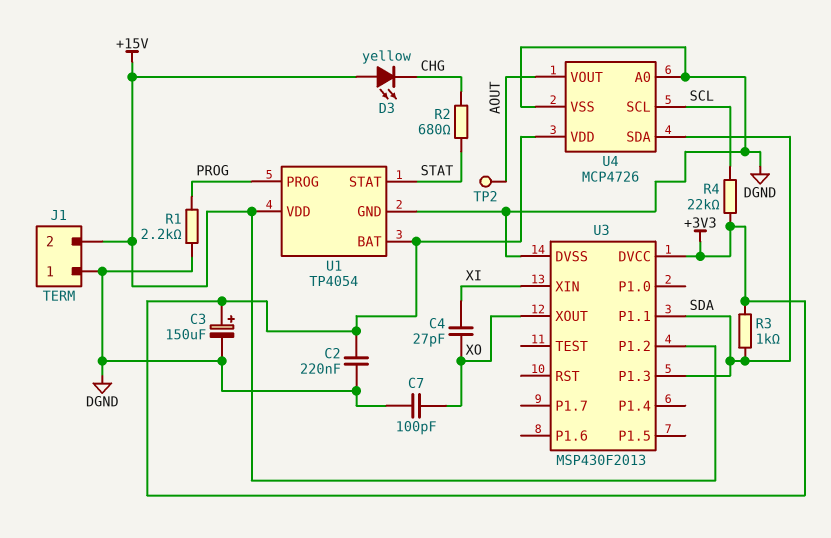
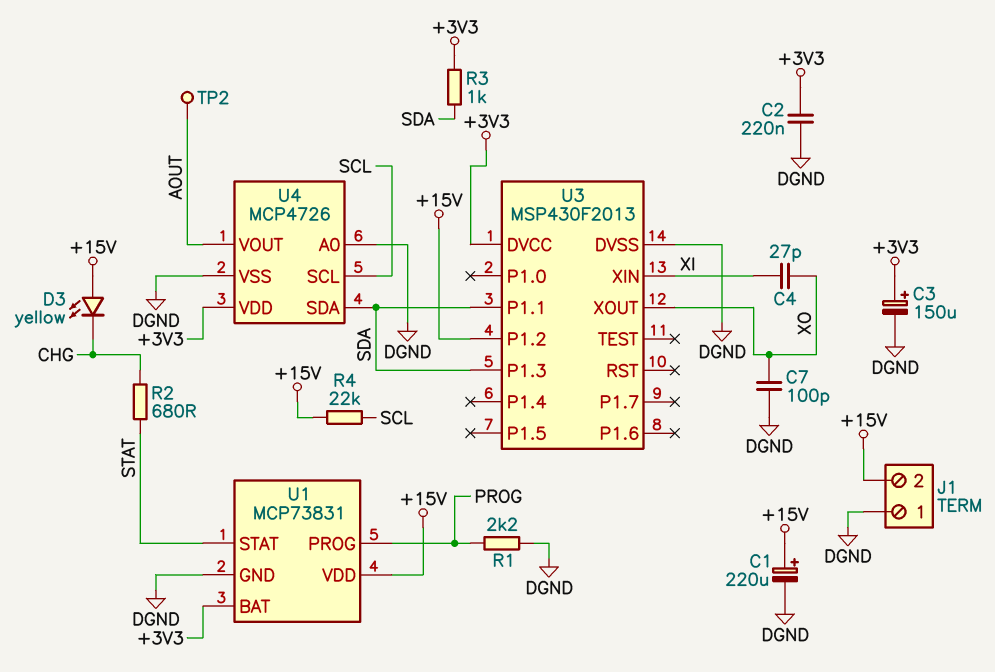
C1: none -> 220uF (plus +15V, minus DGND)
R4: 22k (+3V3, SCL) -> 22k (+15V, SCL)
U1: TP4054 -> MCP73831

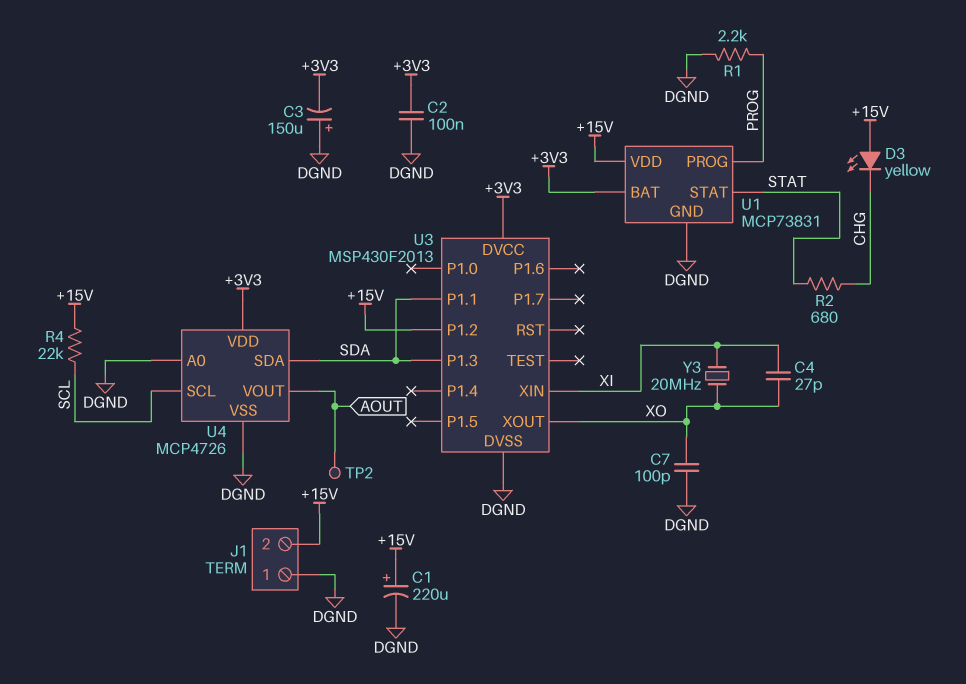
C2: 220nF (+3V3, DGND) -> 100nF (+3V3, DGND)
C3: 150uF (plus +3V3, minus DGND) -> 150uF (plus DGND, minus +3V3)
R3: 1k (+3V3, SDA) -> none
Y3: none -> 20MHz (XI, XO)

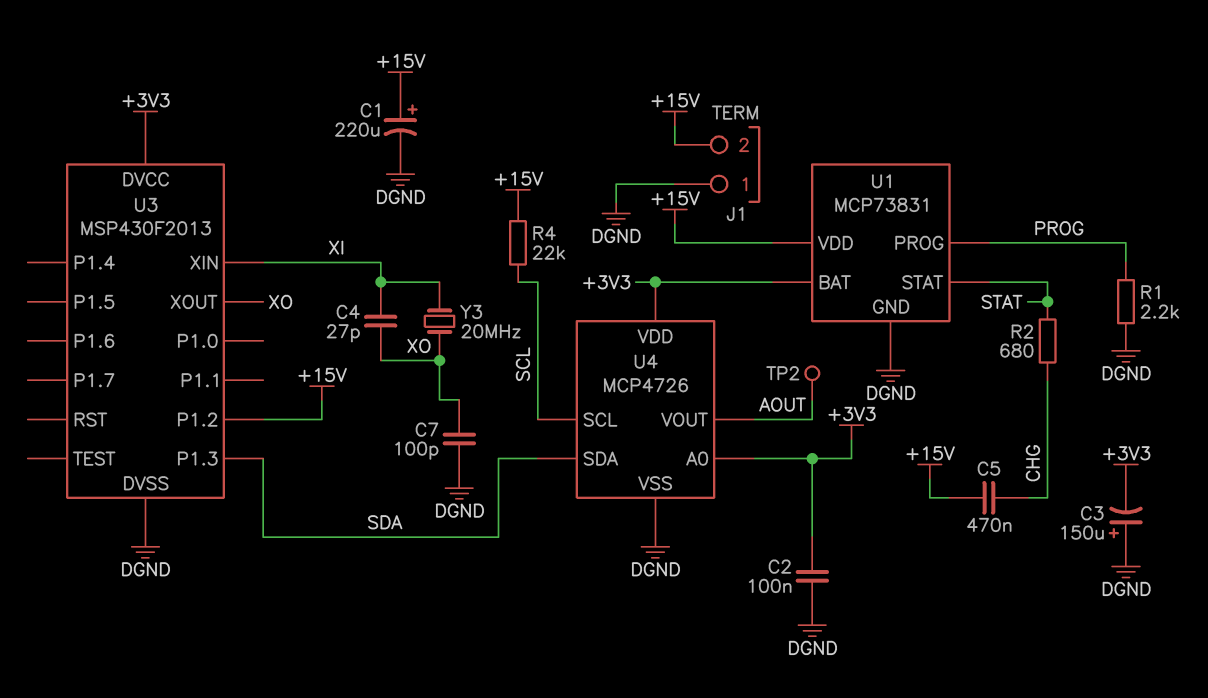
C5: none -> 470nF (+15V, CHG)
D3: LED yellow (A +15V, K CHG) -> none
U3 pin P1.1: SDA -> none
U4 pin A0: DGND -> +3V3

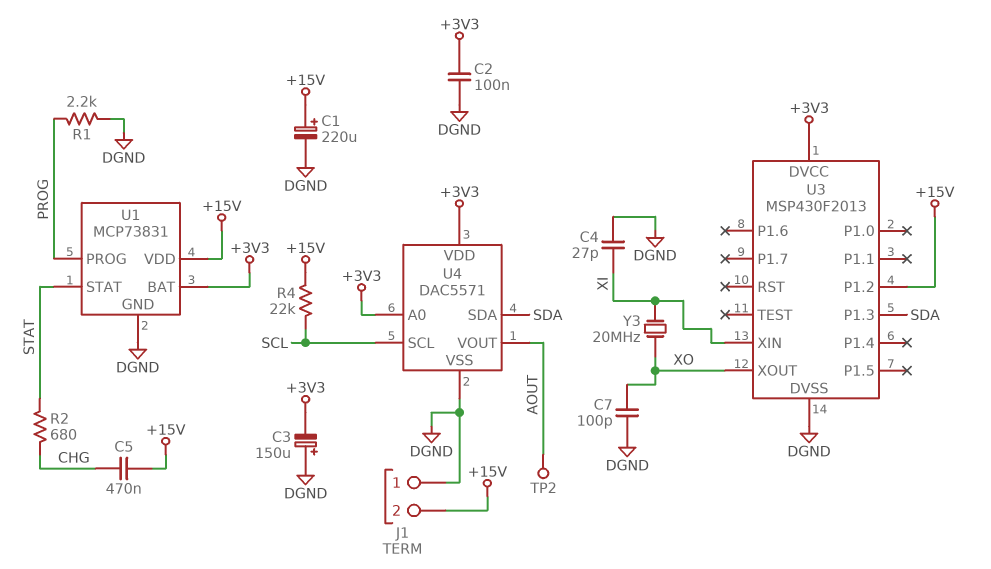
C4: 27pF (XI, XO) -> 27pF (DGND, XI)
U4: MCP4726 -> DAC5571

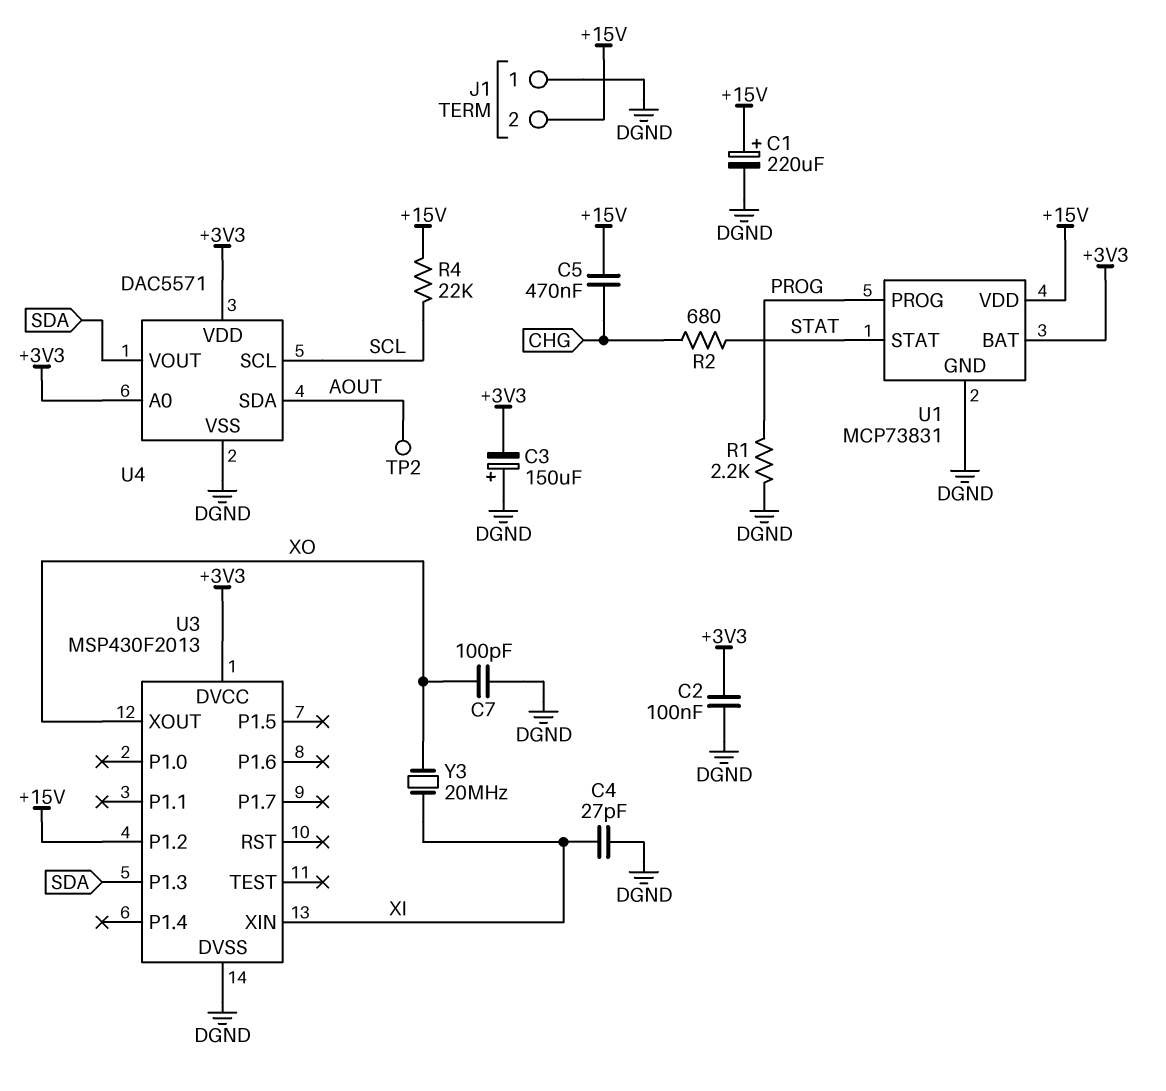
U4 pin SDA: SDA -> AOUT
U4 pin VOUT: AOUT -> SDA

